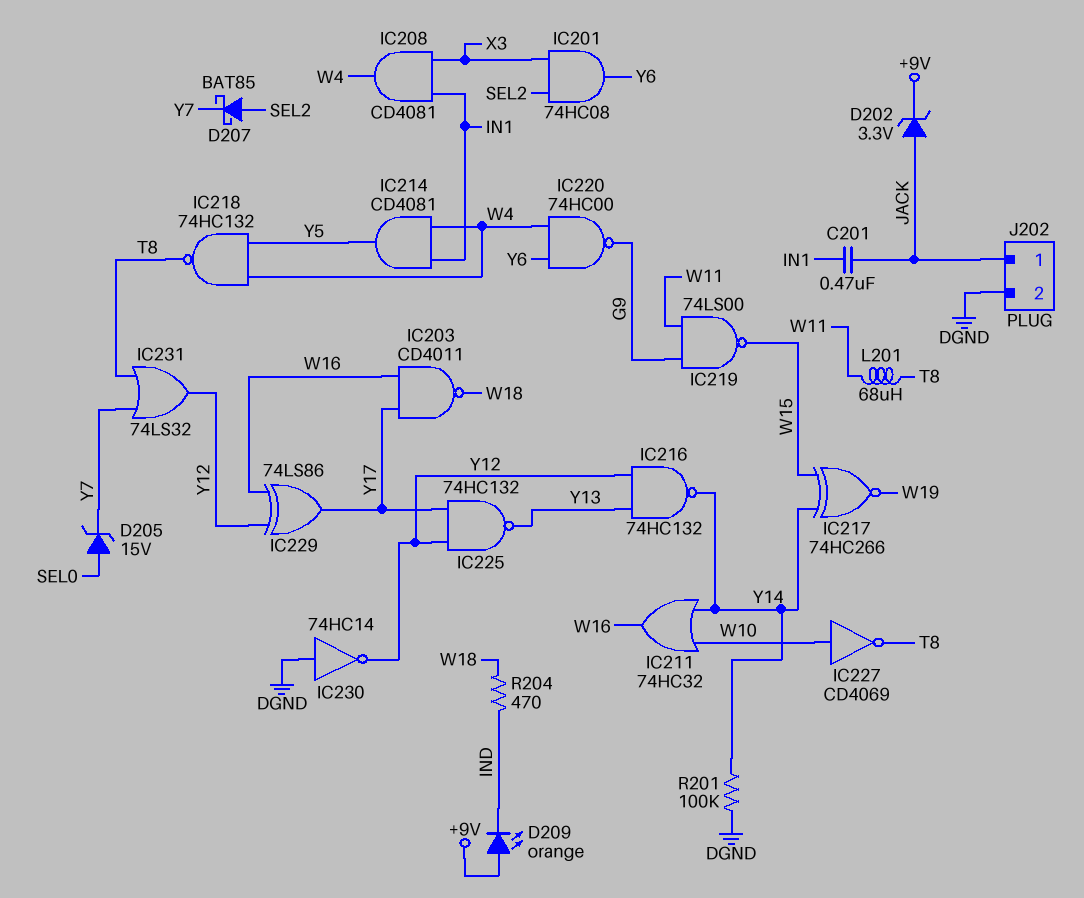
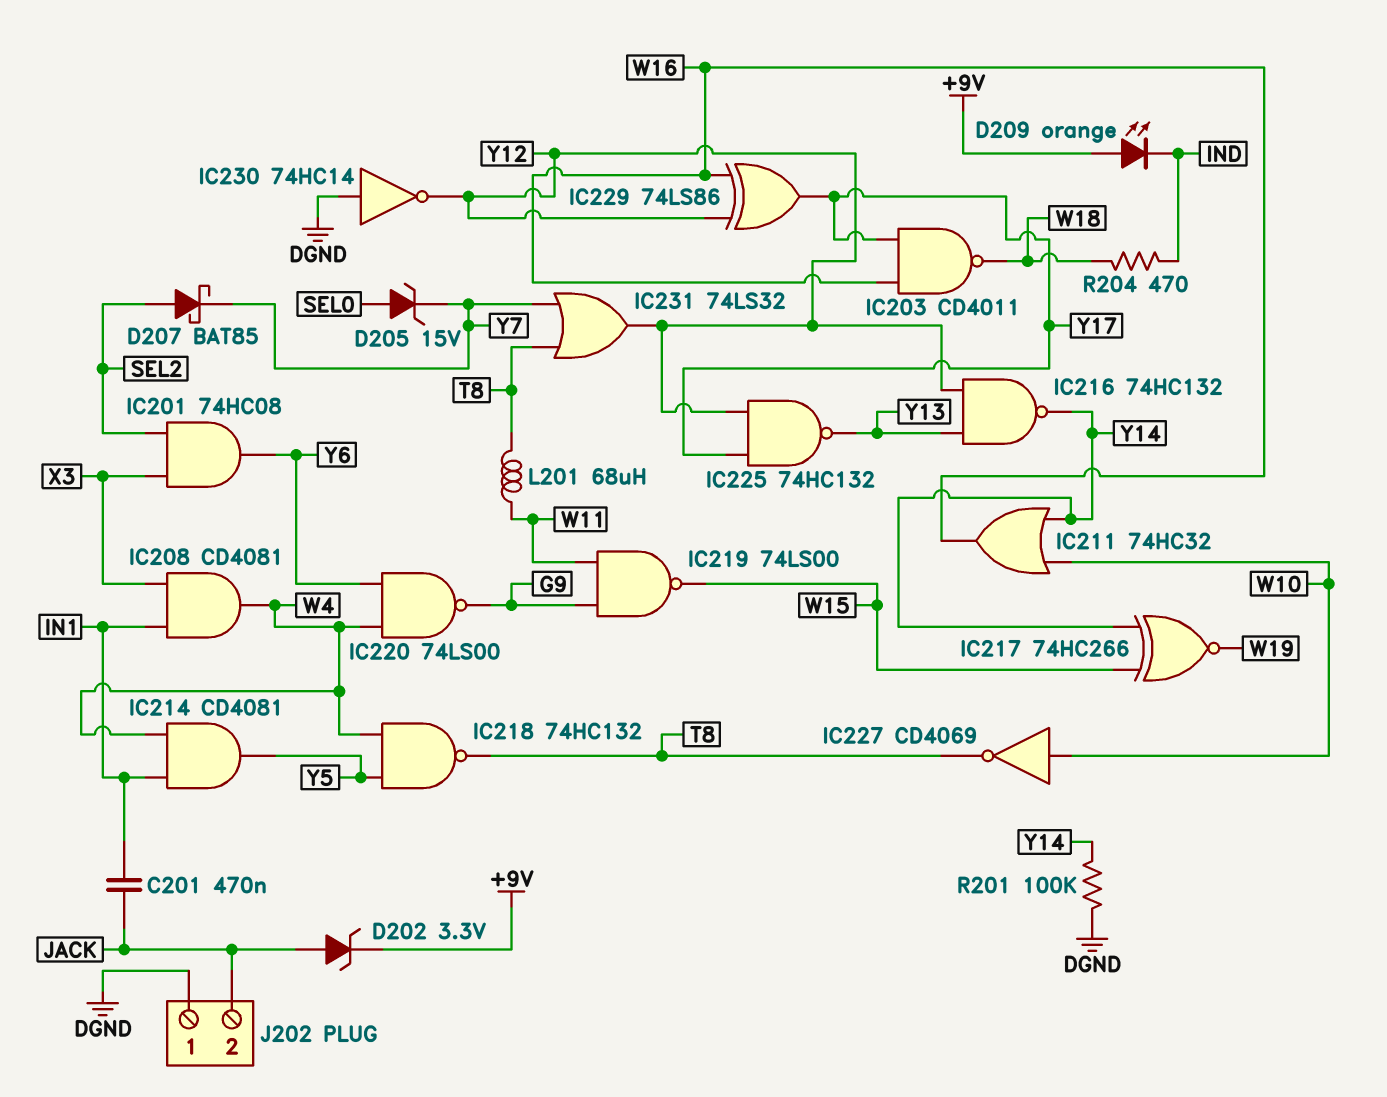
IC220: NAND 74HC00 (in W4, in Y6, out G9) -> NAND 74LS00 (in W4, in Y6, out G9)
J202 pin 1: JACK -> DGND
J202 pin 2: DGND -> JACK

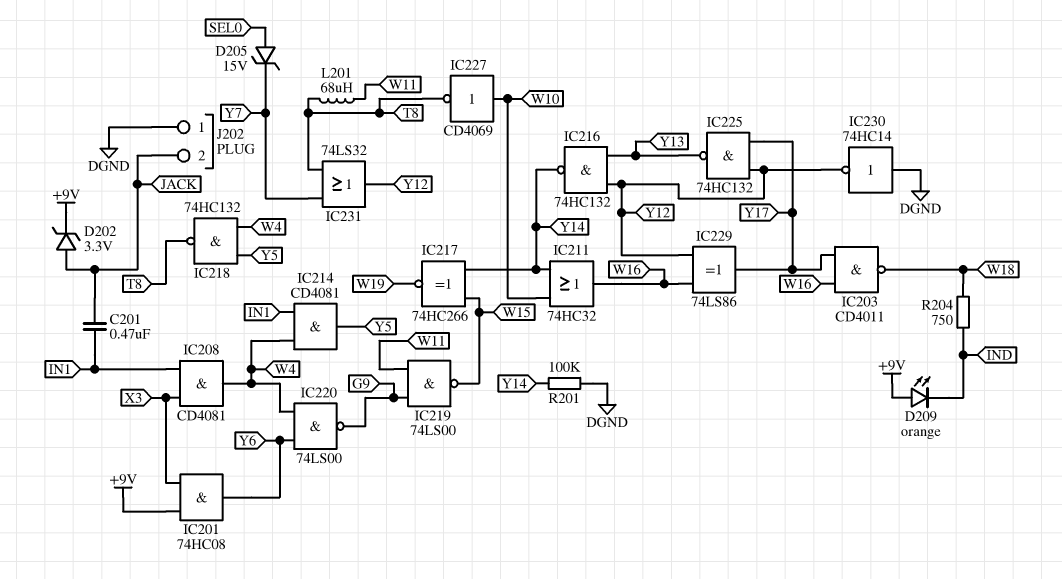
D207: schottky BAT85 (A SEL2, K Y7) -> none
IC201: AND 74HC08 (in SEL2, in X3, out Y6) -> AND 74HC08 (in +9V, in X3, out Y6)
R204: 470 (IND, W18) -> 750 (IND, W18)

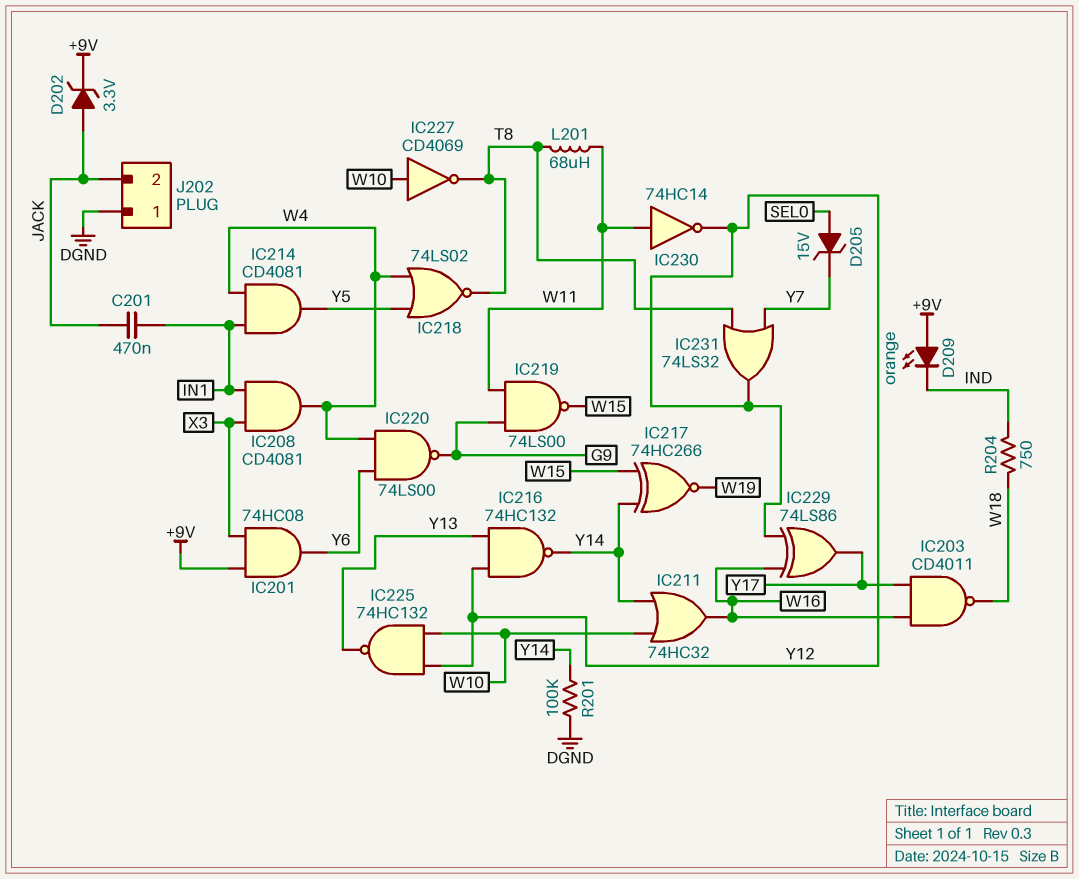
IC218: NAND 74HC132 (in W4, in Y5, out T8) -> NOR 74LS02 (in W4, in Y5, out T8)
IC225: NAND 74HC132 (in Y12, in Y17, out Y13) -> NAND 74HC132 (in W10, in Y12, out Y13)
IC230: NOT 74HC14 (in DGND, out Y12) -> NOT 74HC14 (in W11, out Y12)

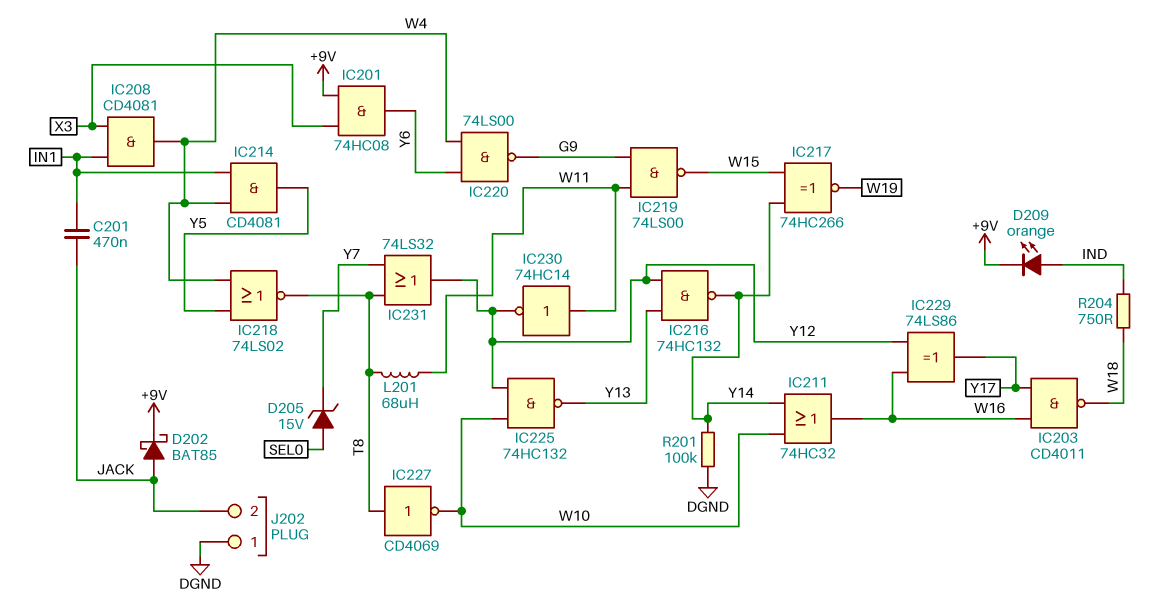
D202: zener 3.3V (A JACK, K +9V) -> schottky BAT85 (A JACK, K +9V)
D209: LED orange (A +9V, K IND) -> LED orange (A IND, K +9V)
IC227: NOT CD4069 (in W10, out T8) -> NOT CD4069 (in T8, out W10)

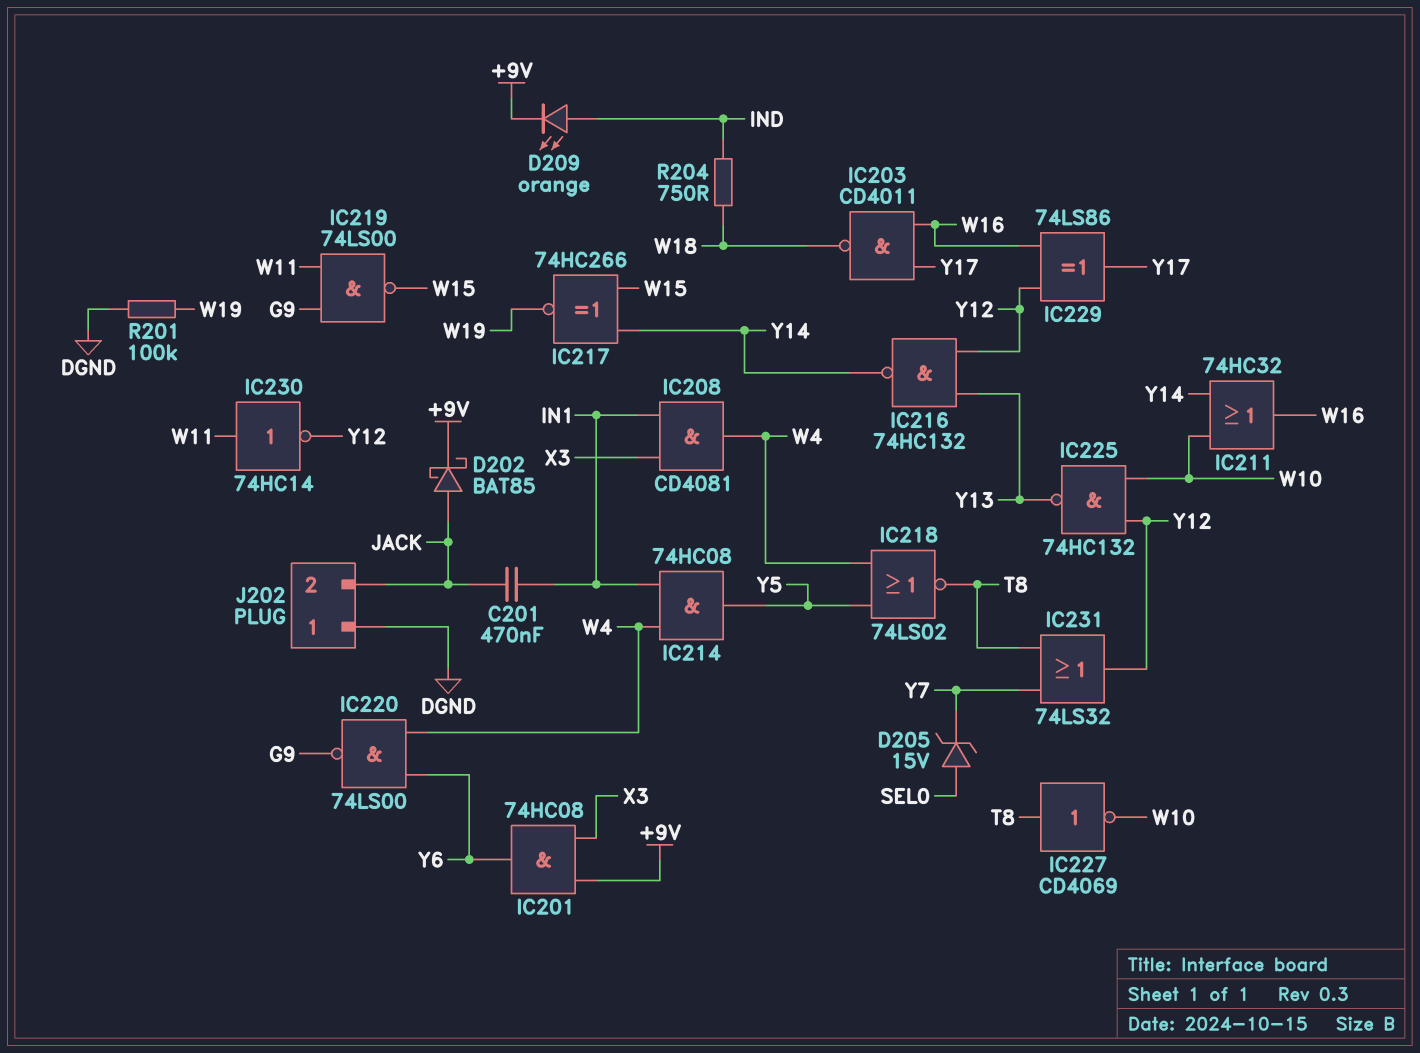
IC214: AND CD4081 (in IN1, in W4, out Y5) -> AND 74HC08 (in IN1, in W4, out Y5)
L201: 68uH (T8, W11) -> none
R201: 100k (DGND, Y14) -> 100k (DGND, W19)

